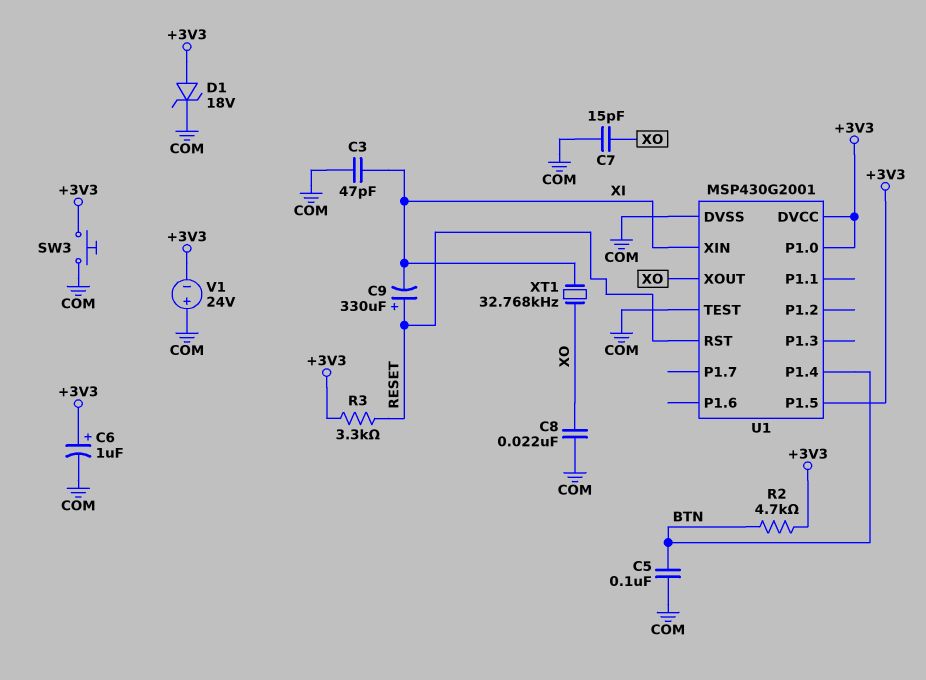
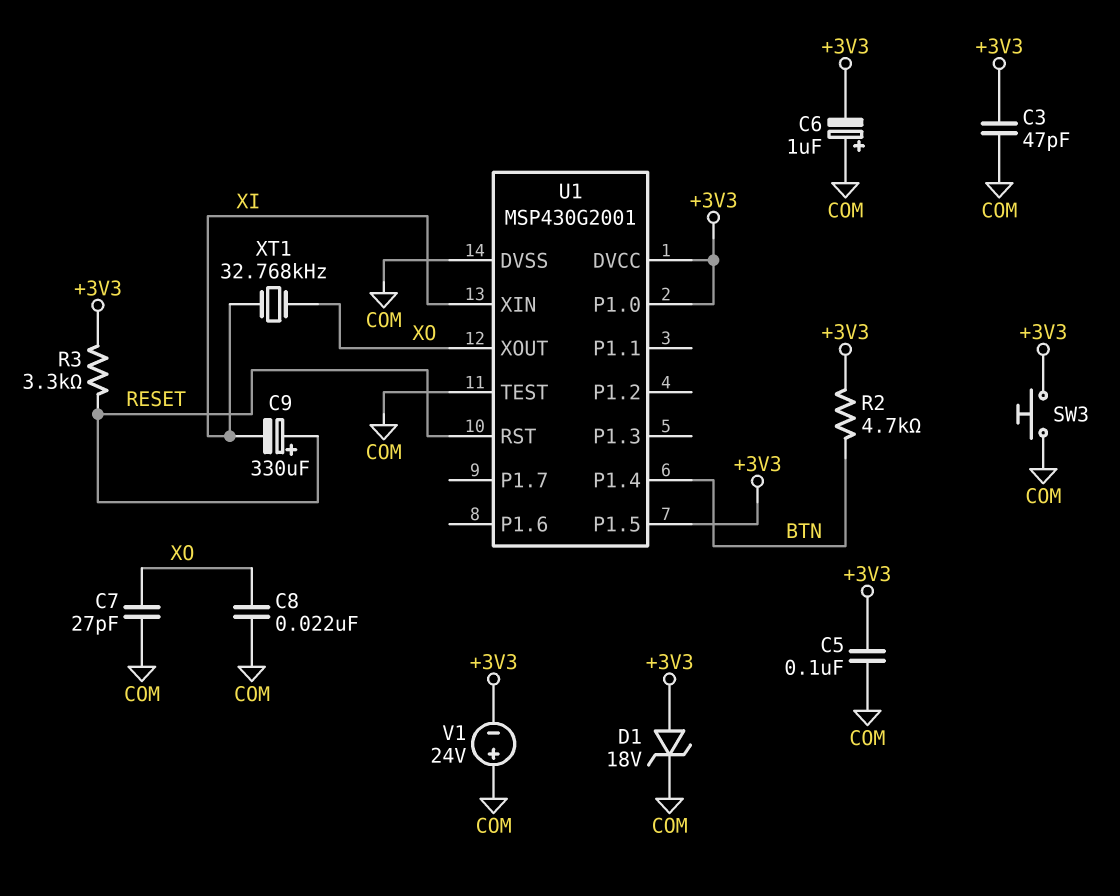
C3: 47pF (COM, XI) -> 47pF (+3V3, COM)
C5: 100nF (BTN, COM) -> 100nF (+3V3, COM)
C6: 1uF (plus +3V3, minus COM) -> 1uF (plus COM, minus +3V3)
C7: 15pF (COM, XO) -> 27pF (COM, XO)

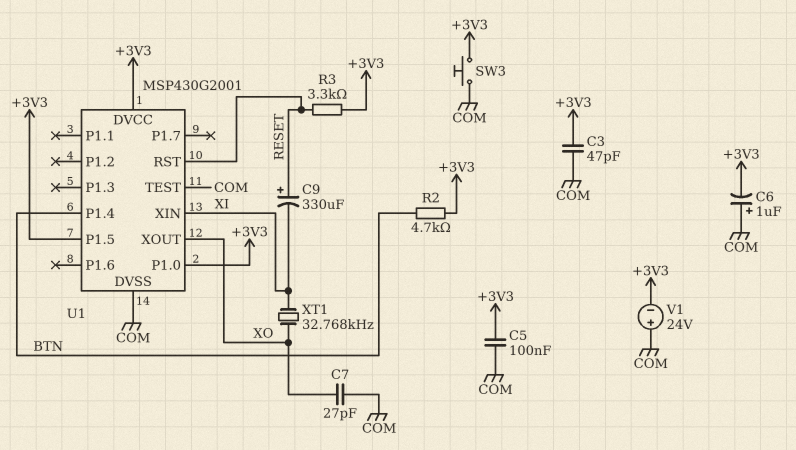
C8: 22nF (COM, XO) -> none
D1: zener 18V (A +3V3, K COM) -> none

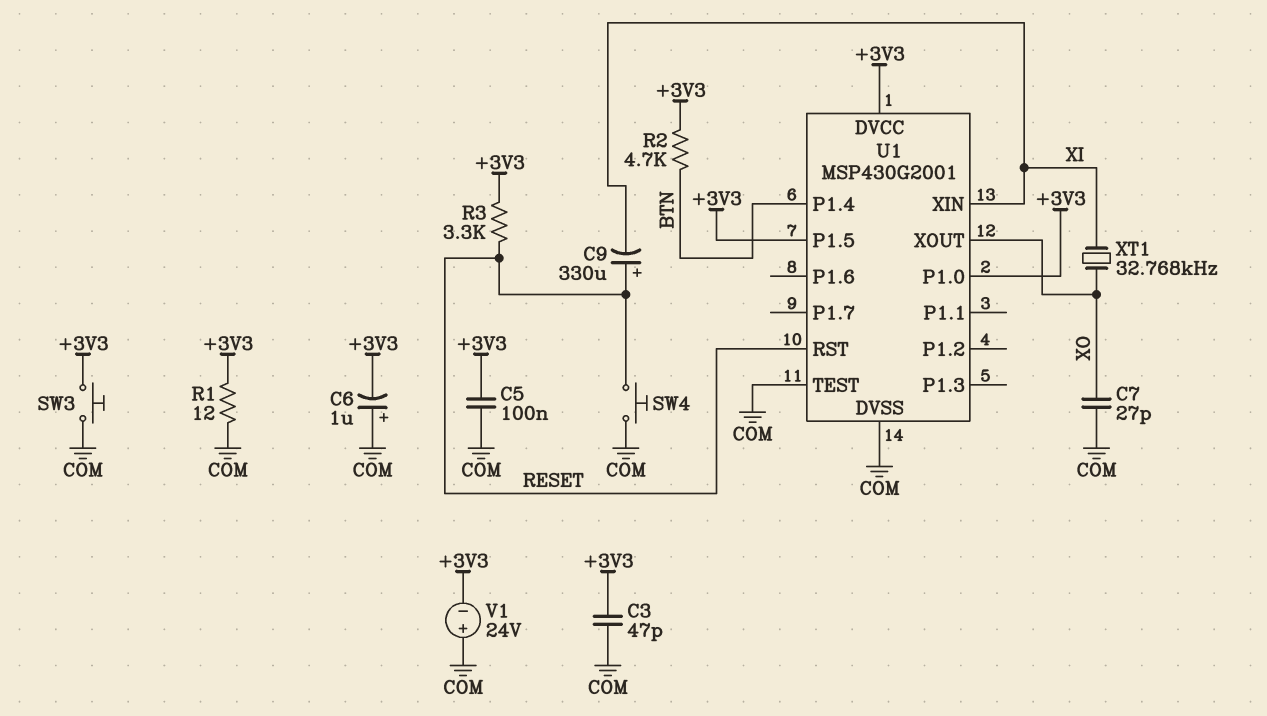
R1: none -> 12 (+3V3, COM)
SW4: none -> button (COM, RESET)

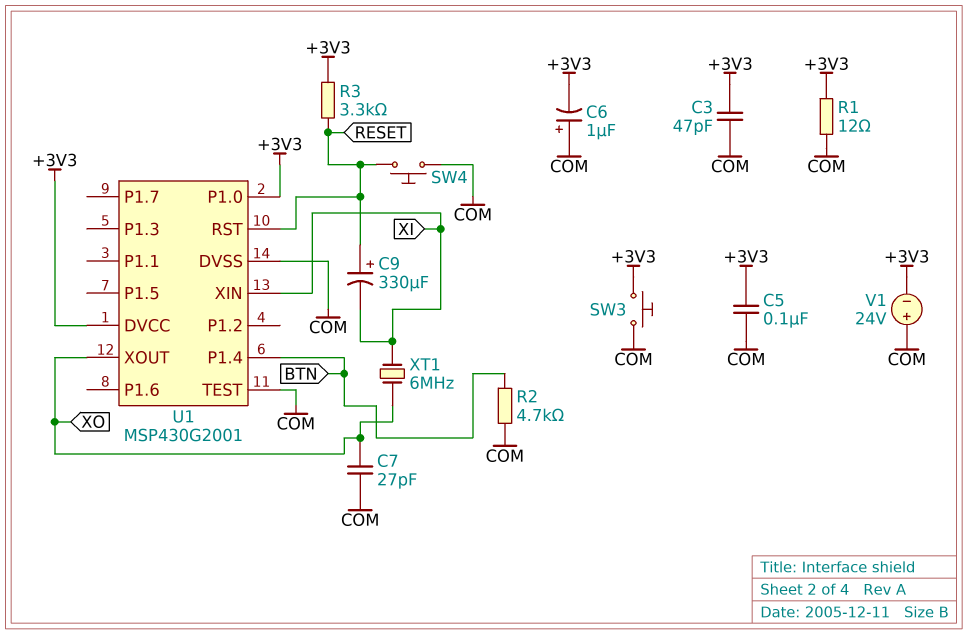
R2: 4.7k (+3V3, BTN) -> 4.7k (BTN, COM)
U1 pin P1.5: +3V3 -> none
XT1: 32.768kHz (XI, XO) -> 6MHz (XI, XO)

